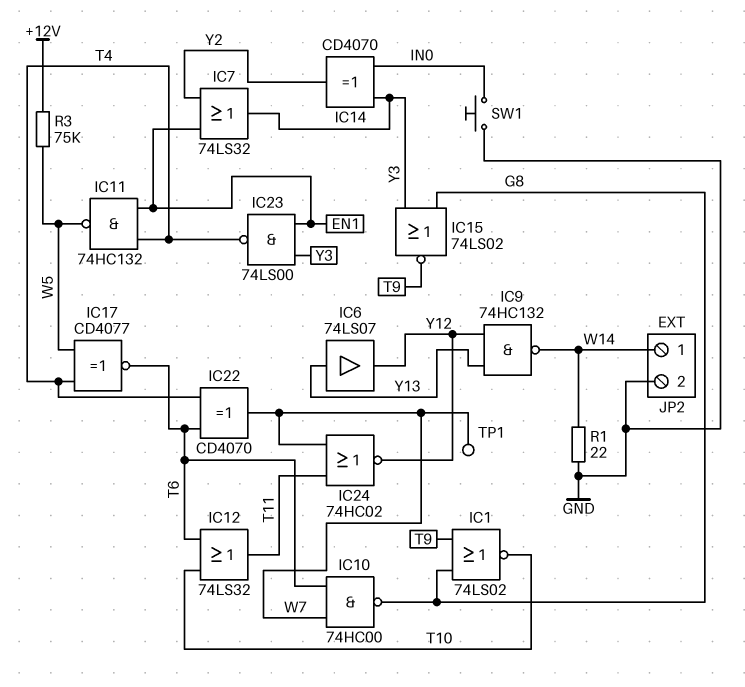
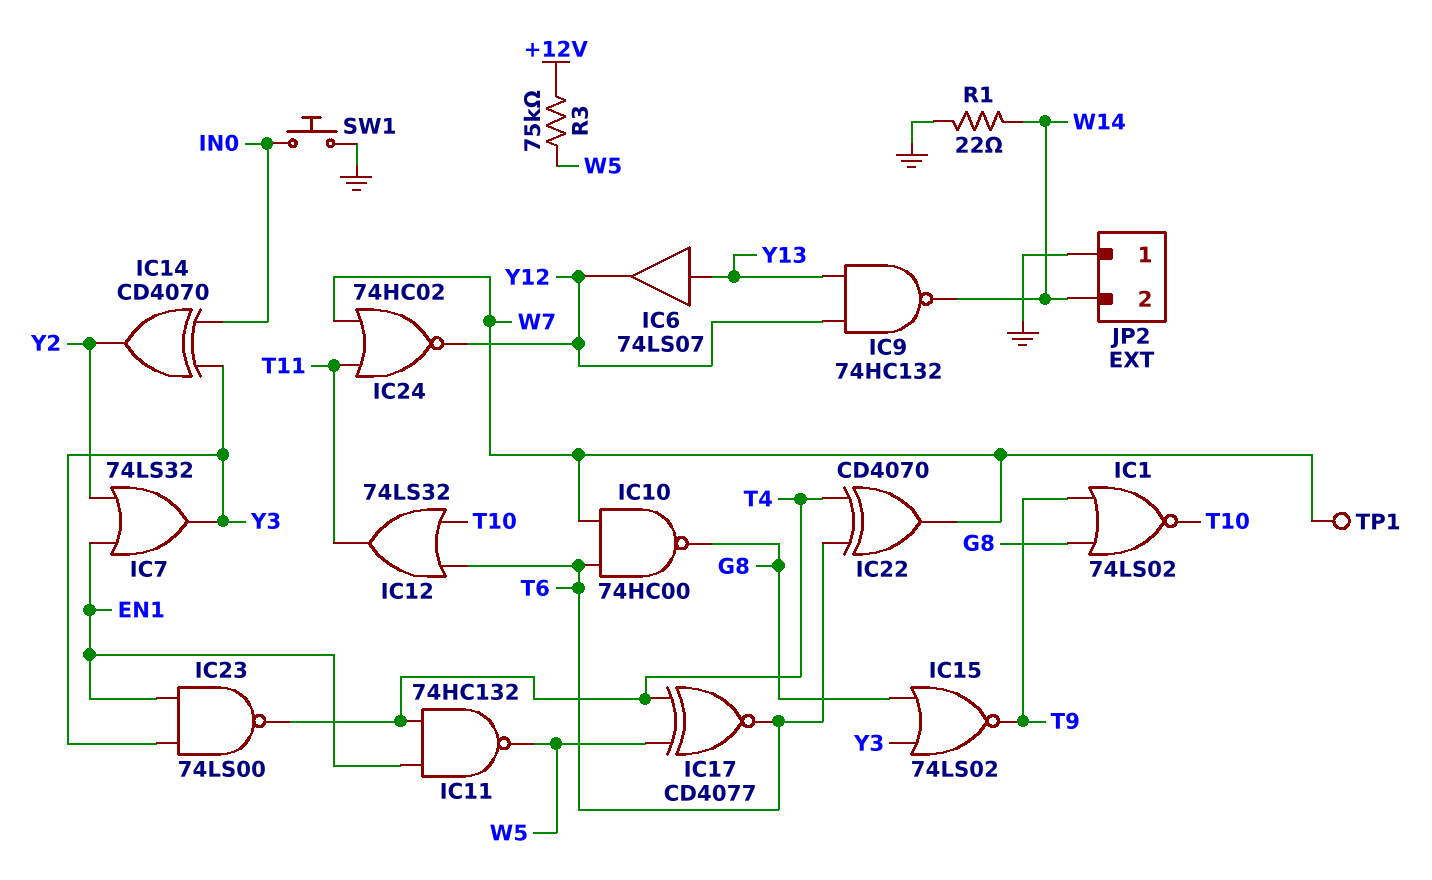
JP2 pin 1: W14 -> GND
JP2 pin 2: GND -> W14

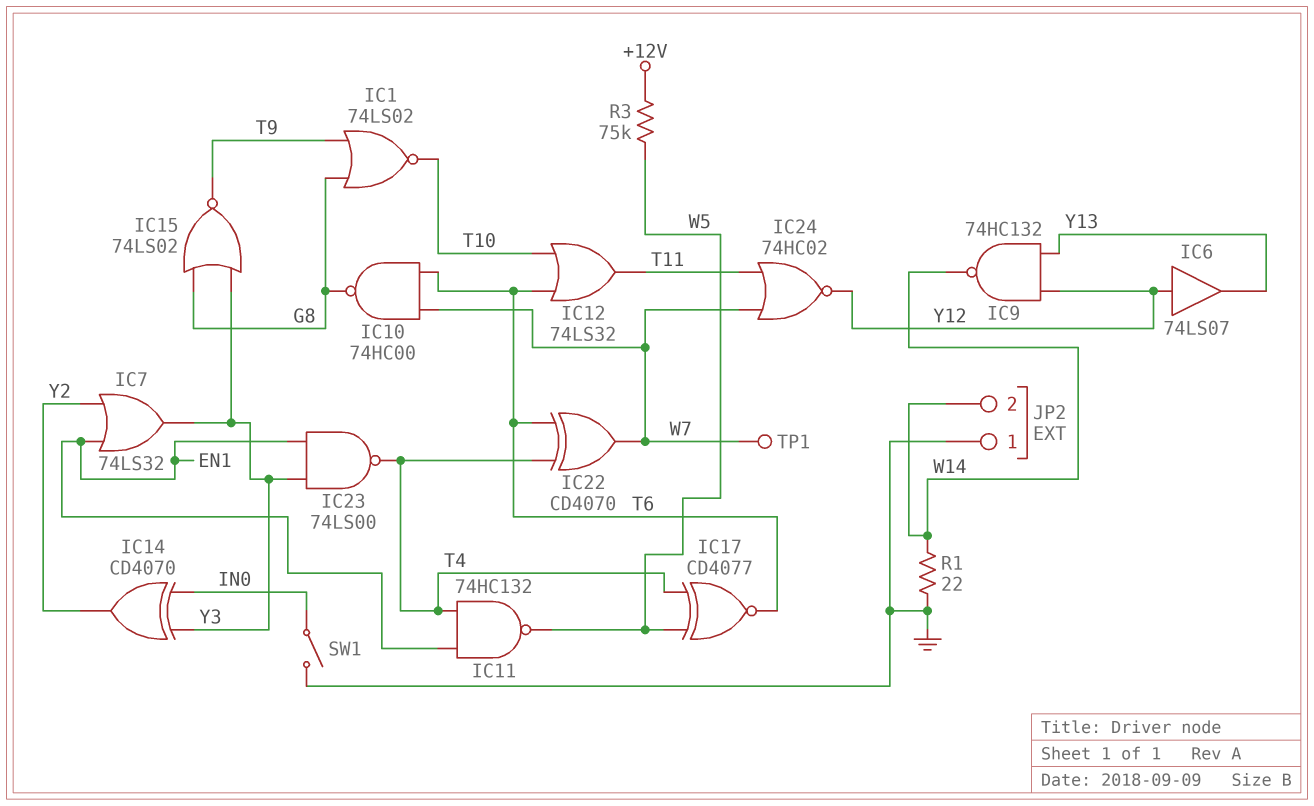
IC6: buffer 74LS07 (in Y13, out Y12) -> buffer 74LS07 (in Y12, out Y13)
SW1: button (GND, IN0) -> switch (GND, IN0)

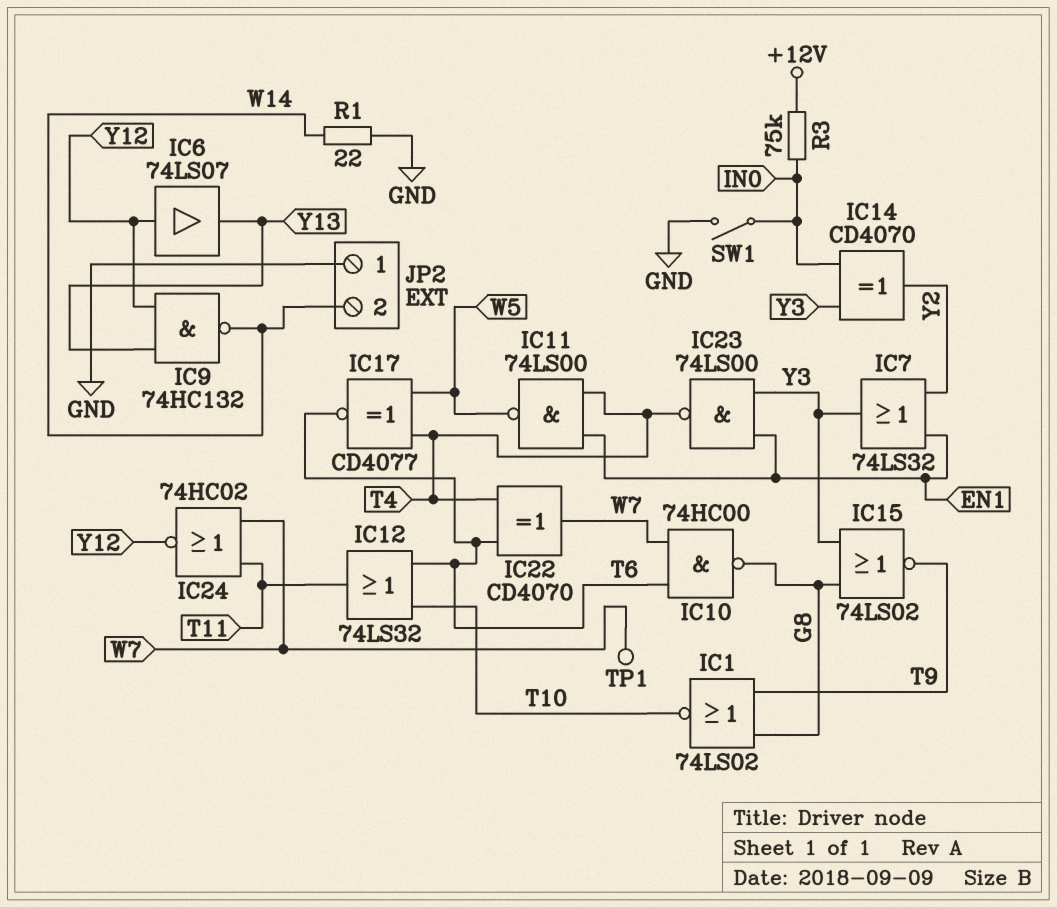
IC11: NAND 74HC132 (in EN1, in T4, out W5) -> NAND 74LS00 (in EN1, in T4, out W5)
R3: 75k (+12V, W5) -> 75k (+12V, IN0)

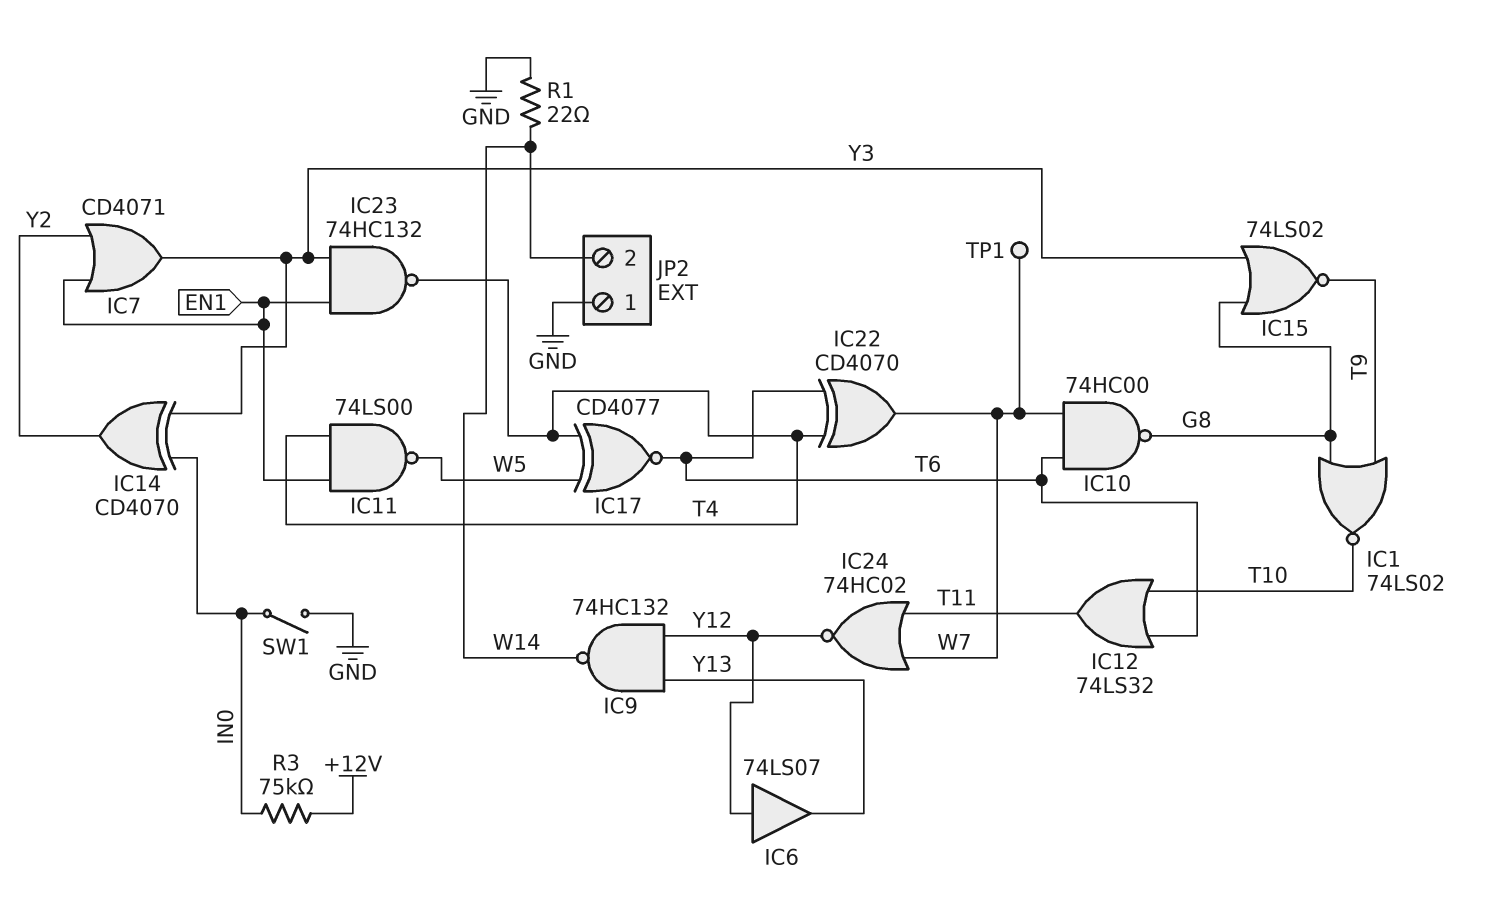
IC7: OR 74LS32 (in EN1, in Y2, out Y3) -> OR CD4071 (in EN1, in Y2, out Y3)
IC23: NAND 74LS00 (in EN1, in Y3, out T4) -> NAND 74HC132 (in EN1, in Y3, out T4)

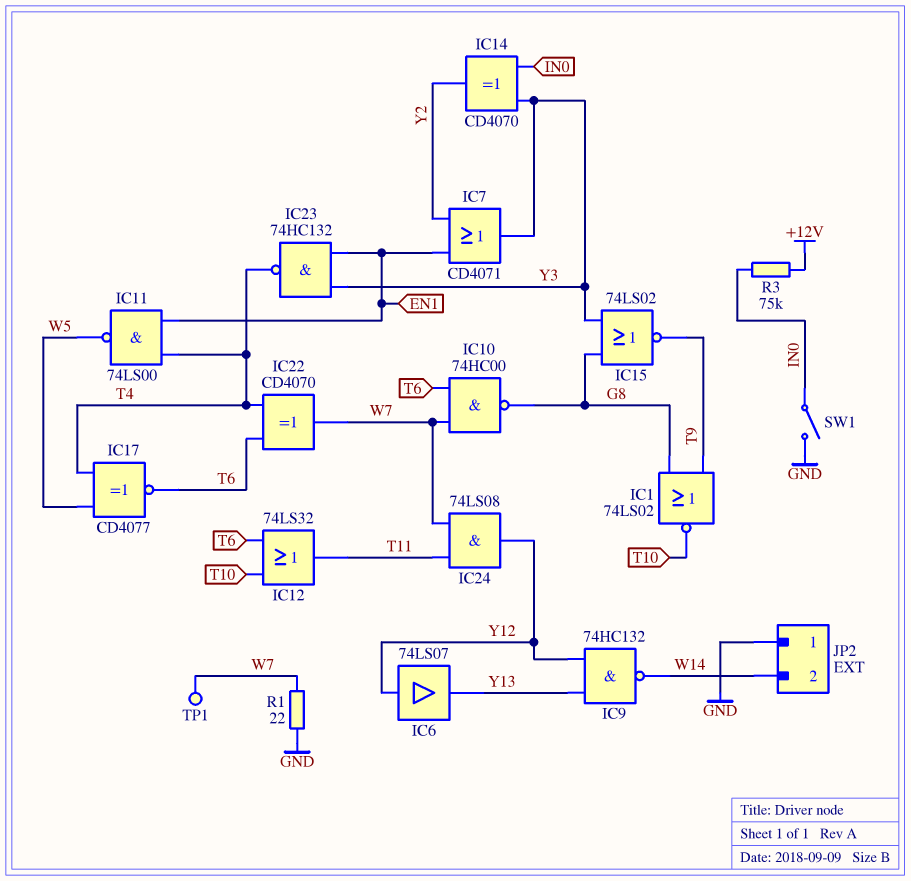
IC24: NOR 74HC02 (in T11, in W7, out Y12) -> AND 74LS08 (in T11, in W7, out Y12)
R1: 22 (GND, W14) -> 22 (GND, W7)

